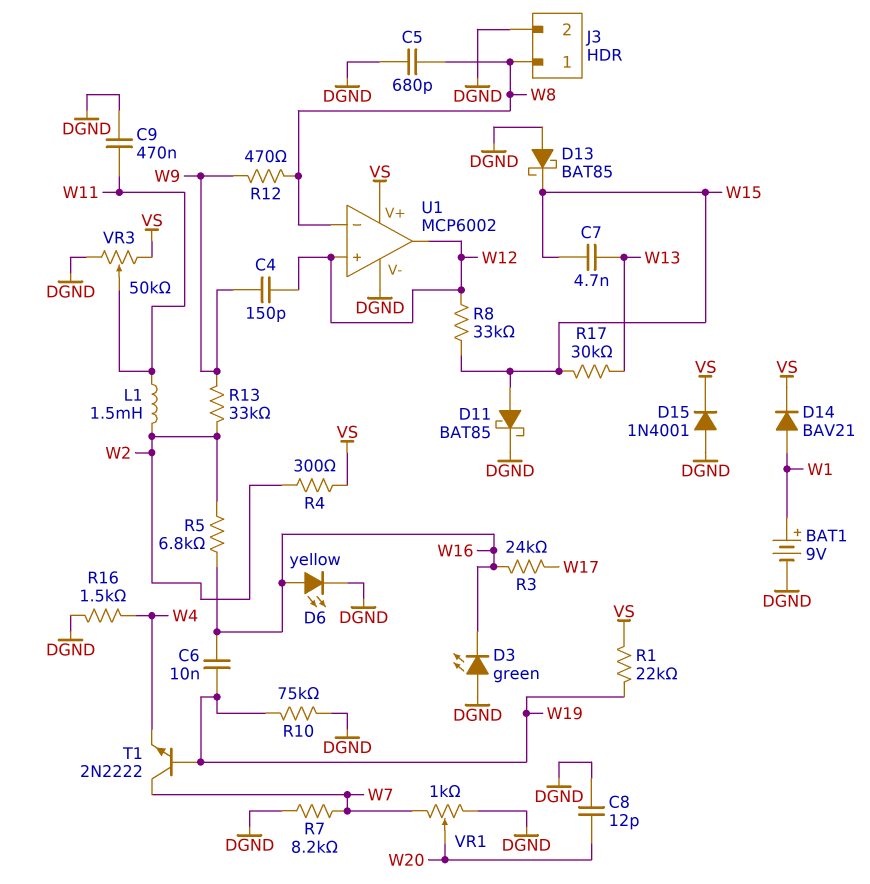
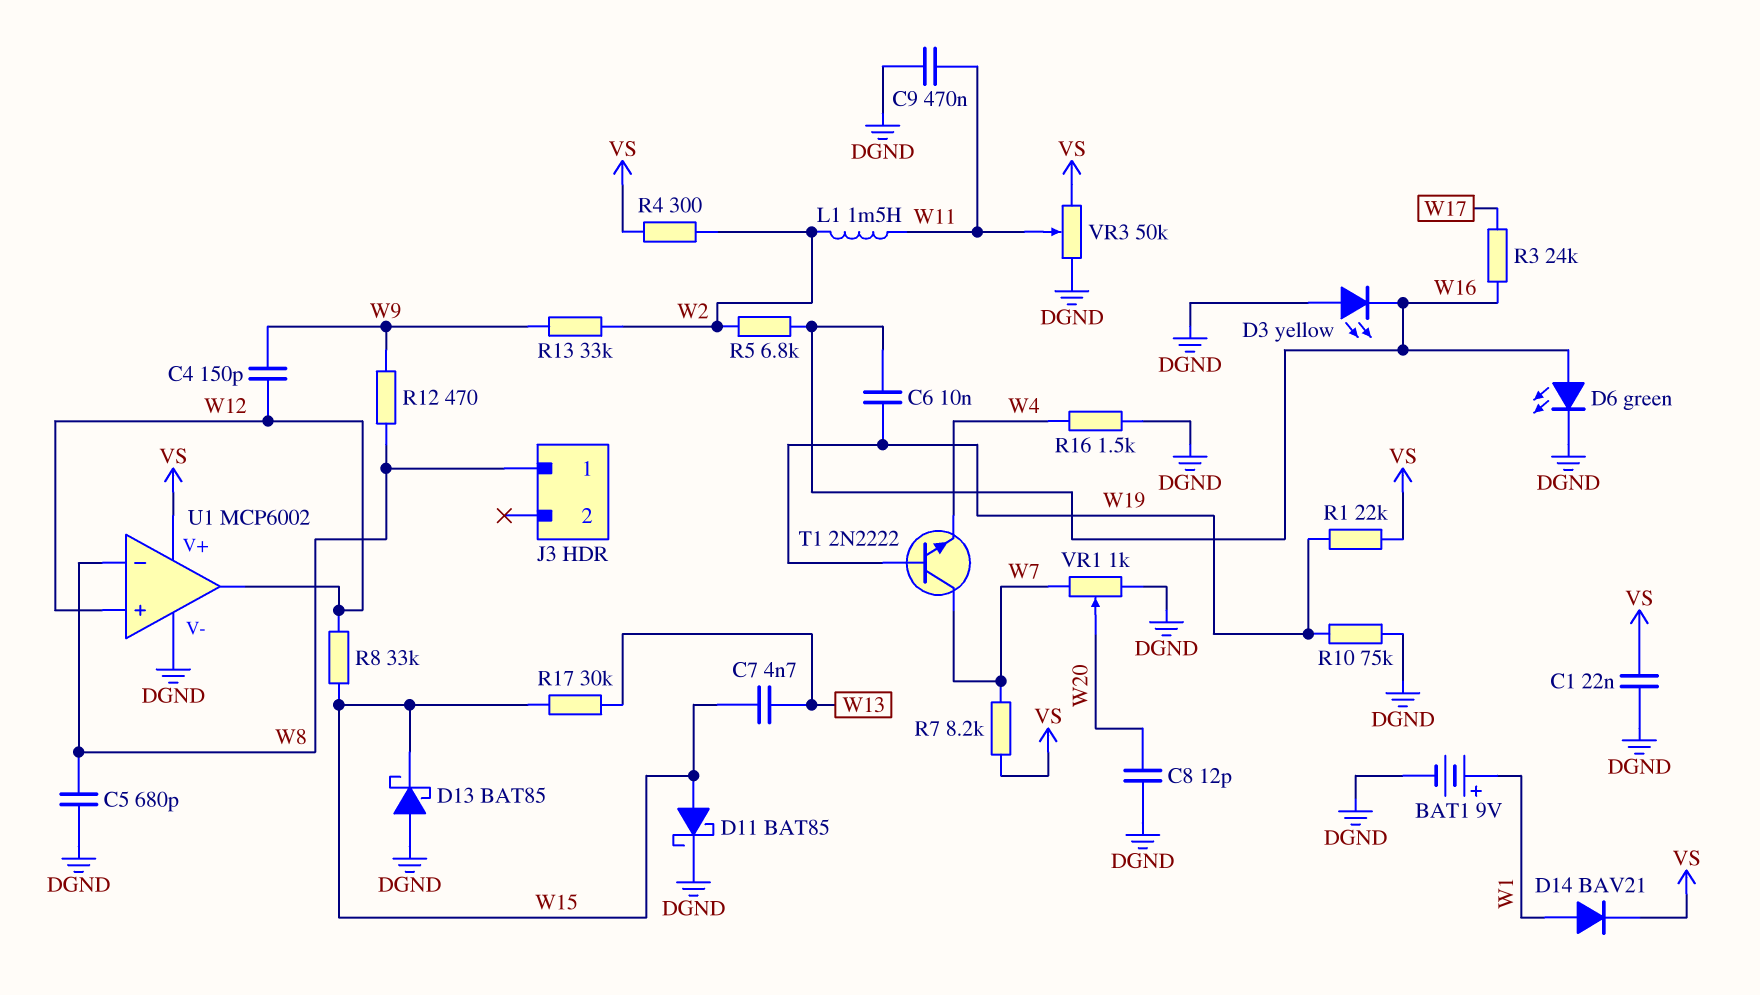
C1: none -> 22nF (DGND, VS)
D3: LED green (A DGND, K W16) -> LED yellow (A DGND, K W16)
D6: LED yellow (A W16, K DGND) -> LED green (A W16, K DGND)
D15: diode 1N4001 (A DGND, K VS) -> none
J3 pin 2: DGND -> none
R7: 8.2k (DGND, W7) -> 8.2k (VS, W7)

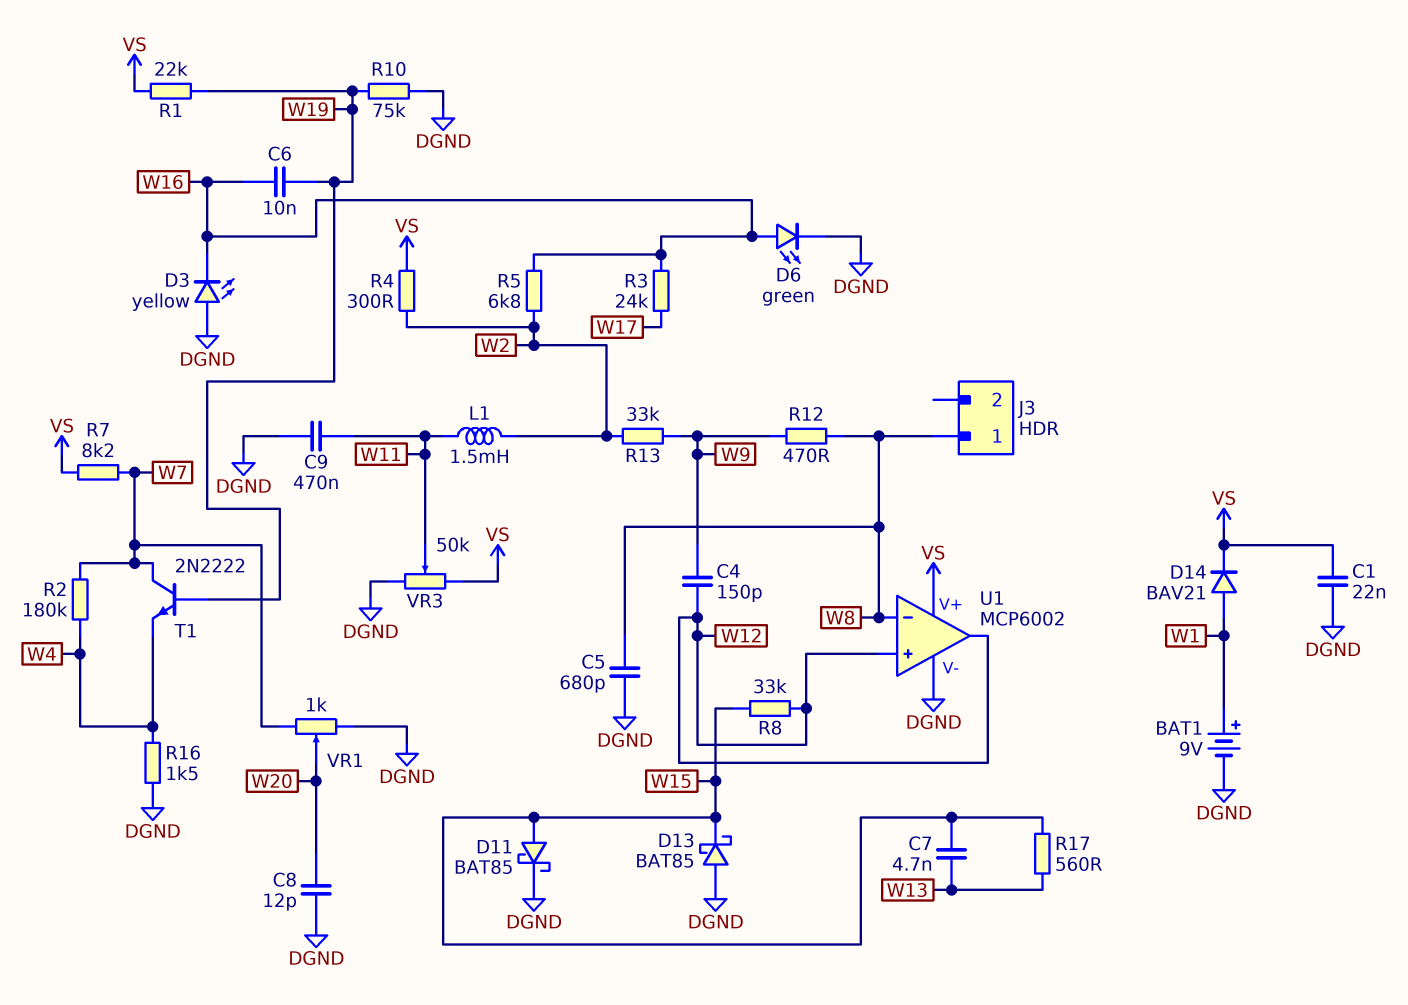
R2: none -> 180k (W4, W7)
R17: 30k (W13, W15) -> 560 (W13, W15)

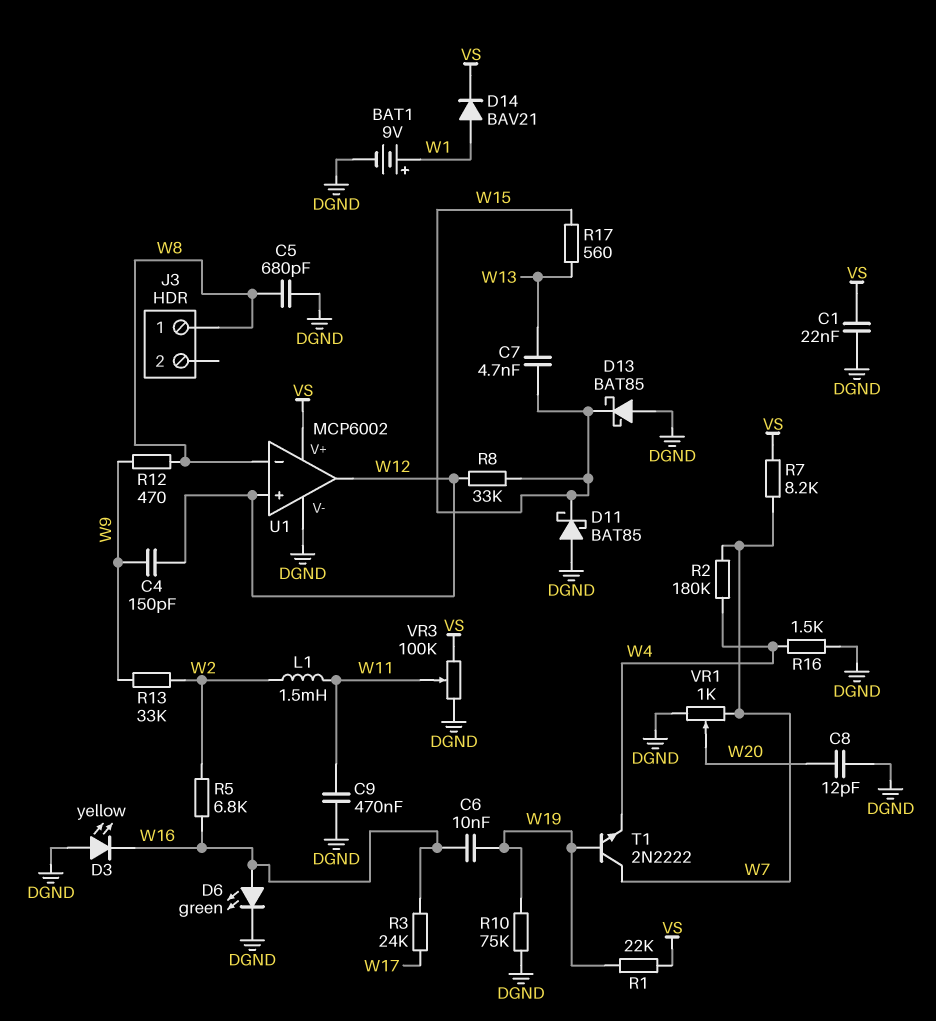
D11: schottky BAT85 (A W15, K DGND) -> schottky BAT85 (A DGND, K W15)
R4: 300 (VS, W2) -> none
VR3: 50k (DGND, VS, wiper W11) -> 100k (DGND, VS, wiper W11)

